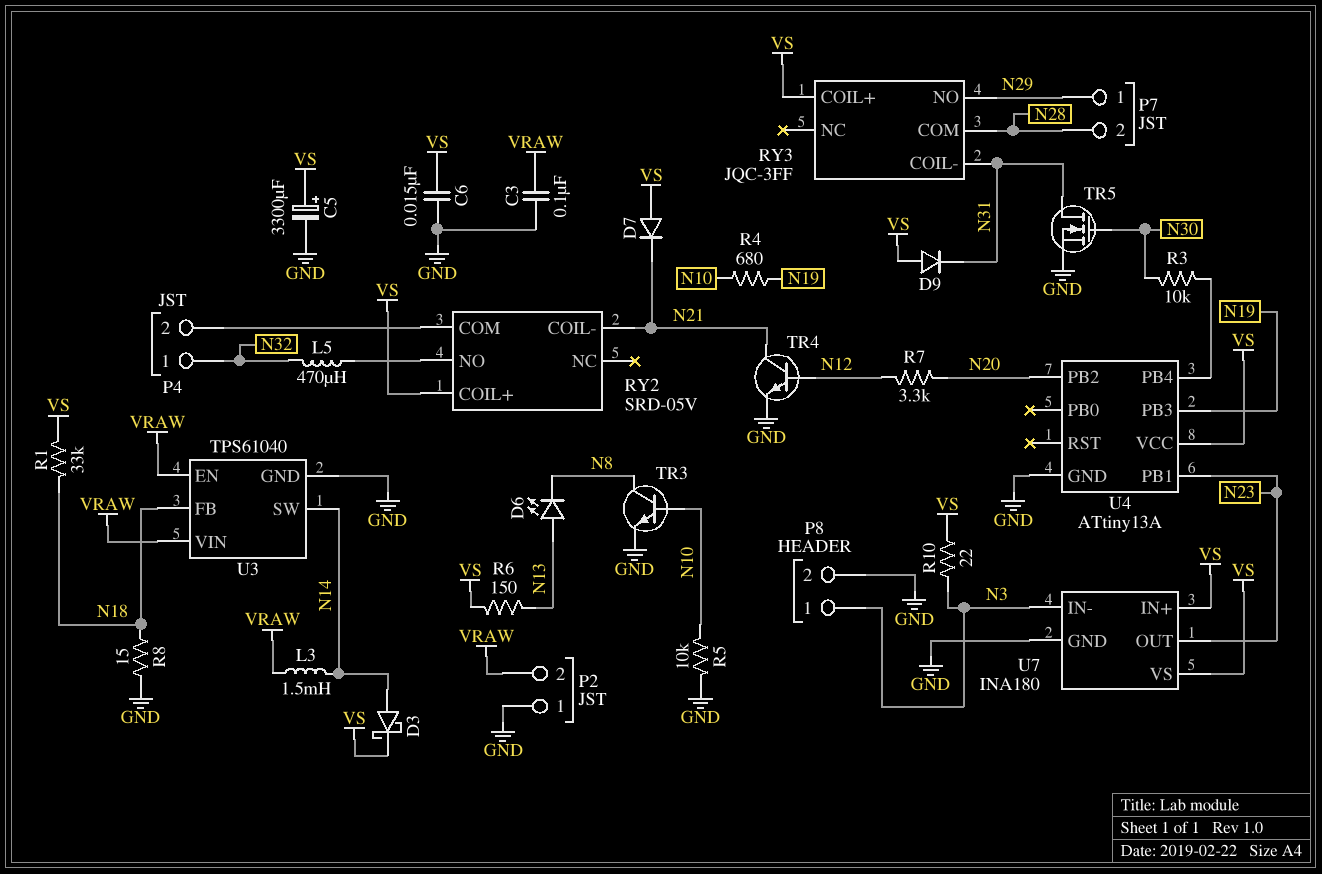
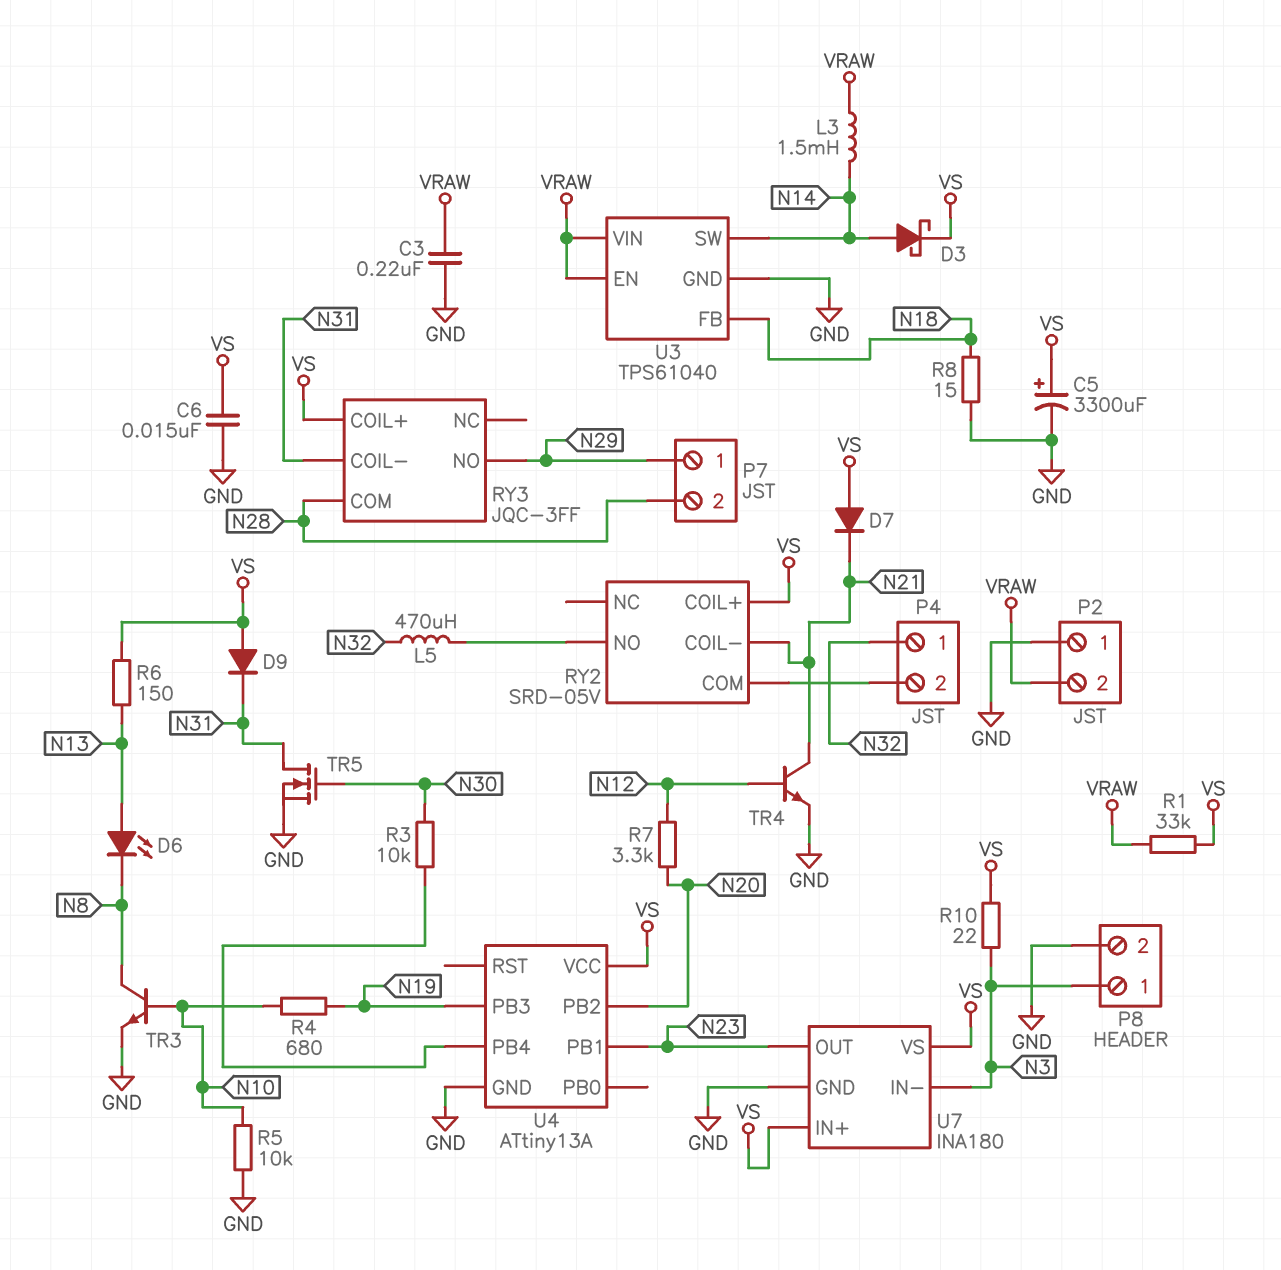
C3: 100nF (GND, VRAW) -> 220nF (GND, VRAW)
R1: 33k (N18, VS) -> 33k (VRAW, VS)

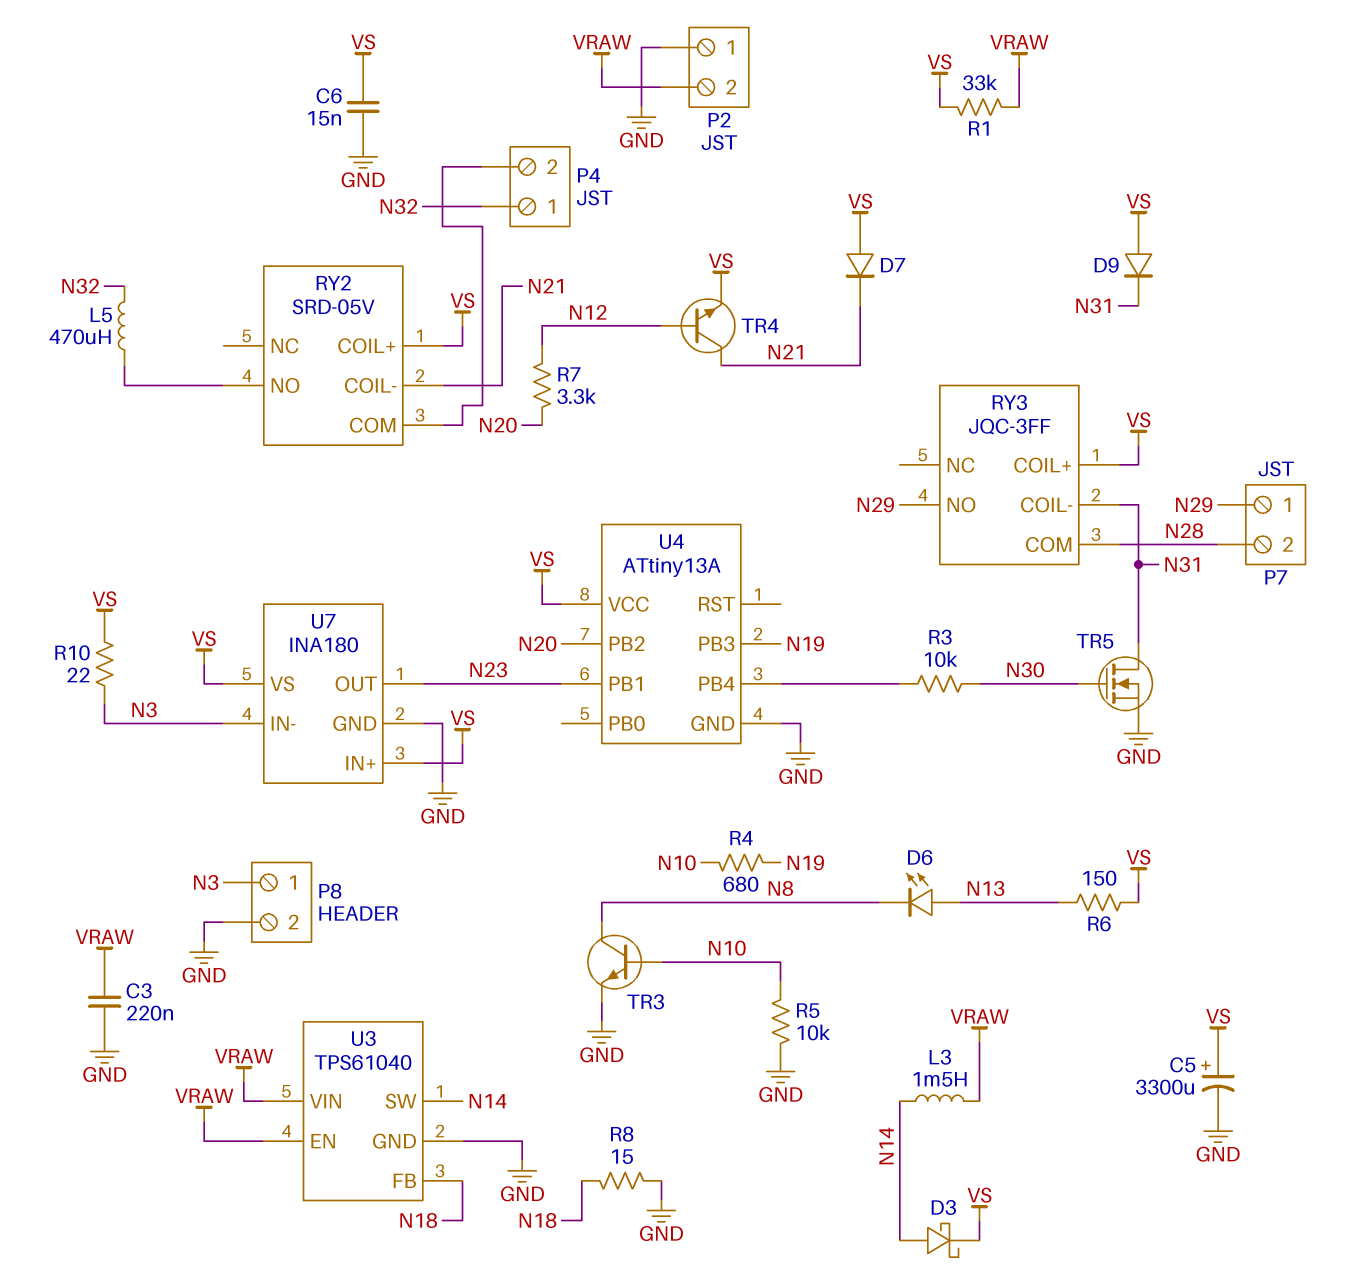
TR4: NPN (B N12, C N21, E GND) -> NPN (B N12, C N21, E VS)

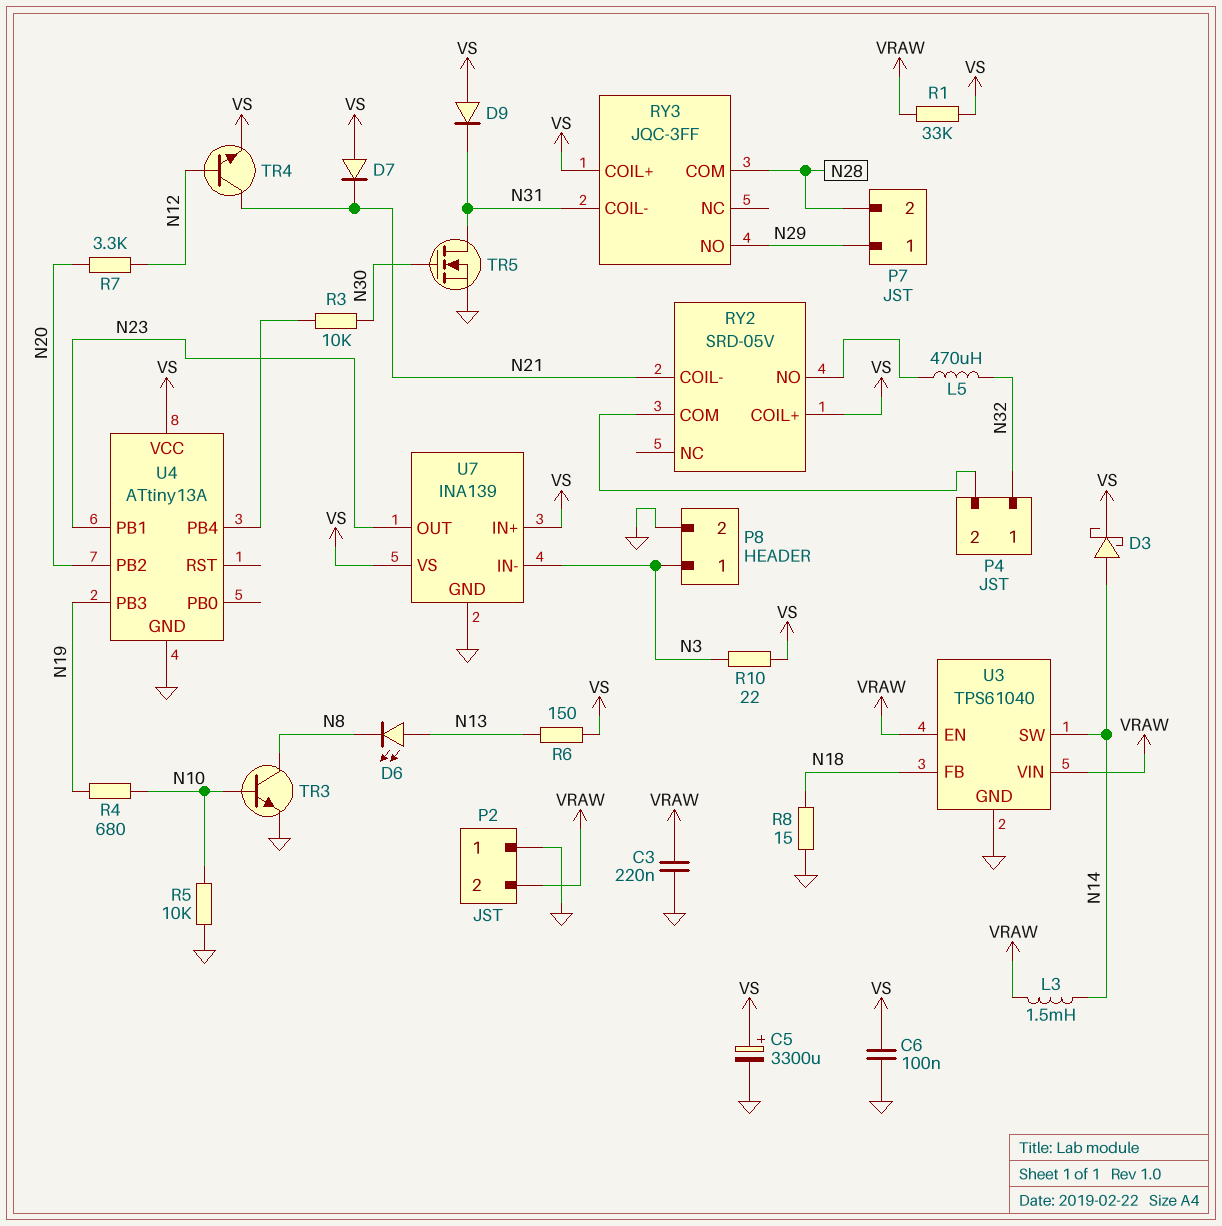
C6: 15nF (GND, VS) -> 100nF (GND, VS)
U7: INA180 -> INA139

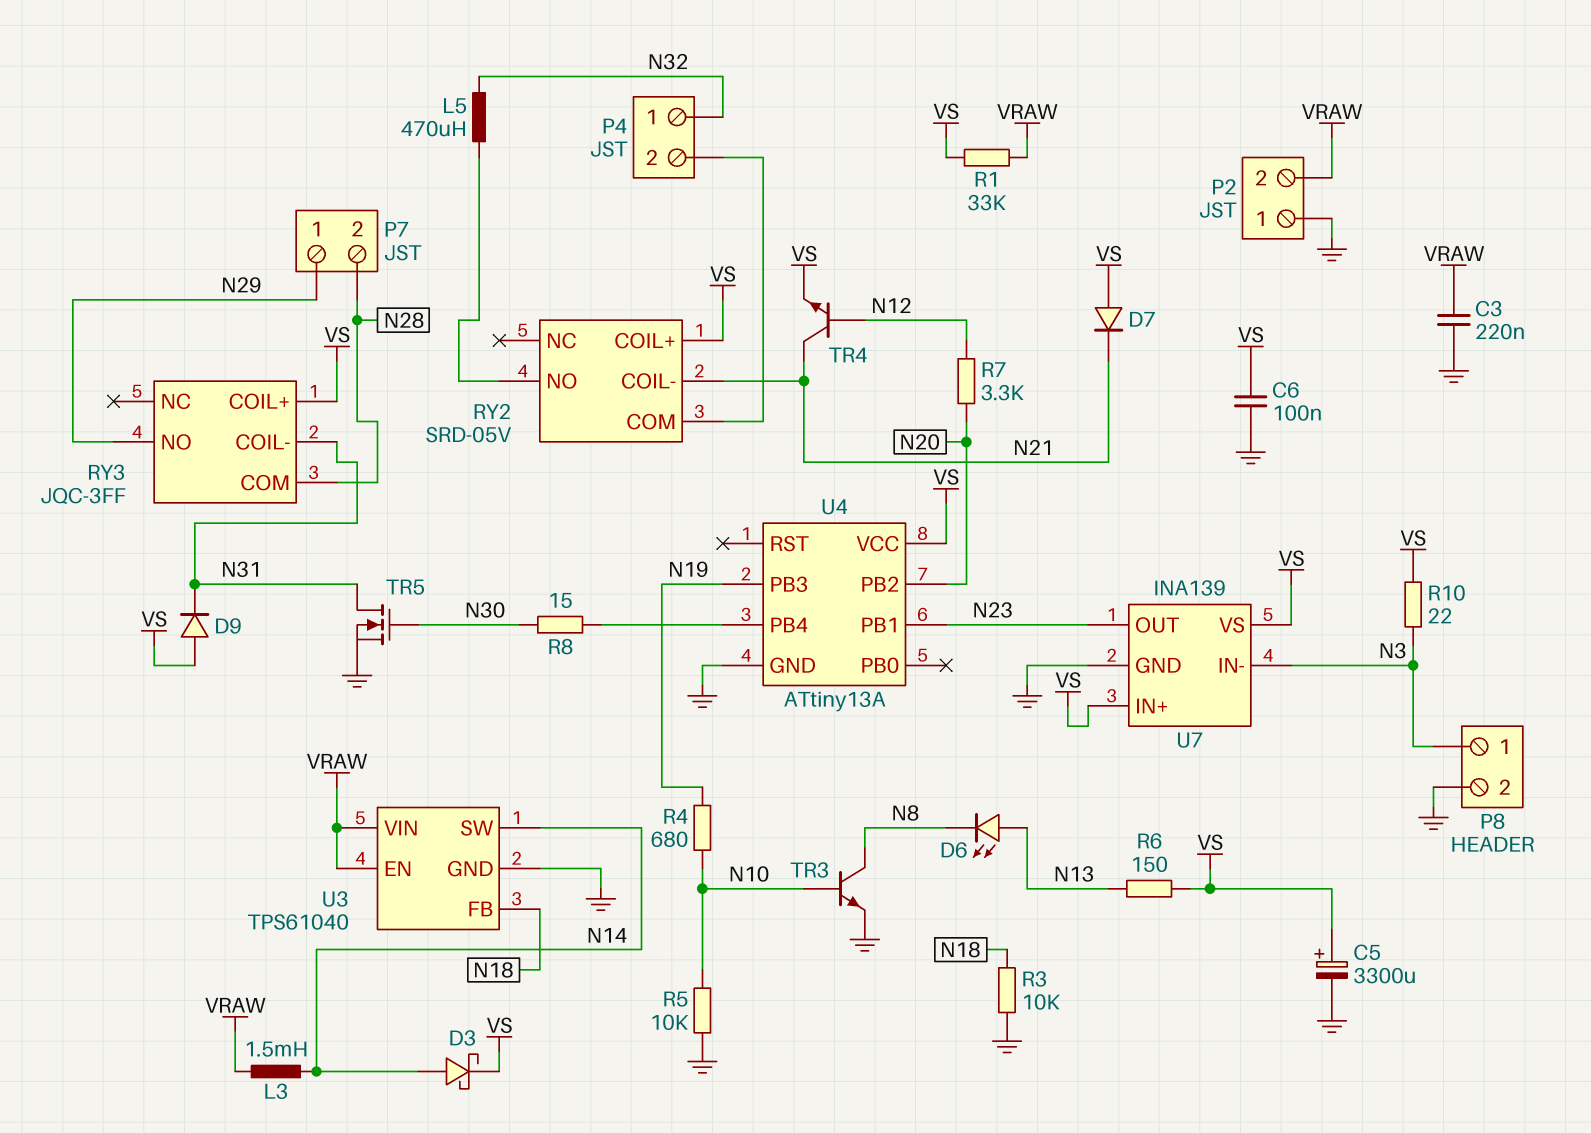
R3: 10k (N30, U4/PB4) -> 10k (GND, N18)
R8: 15 (GND, N18) -> 15 (N30, U4/PB4)

